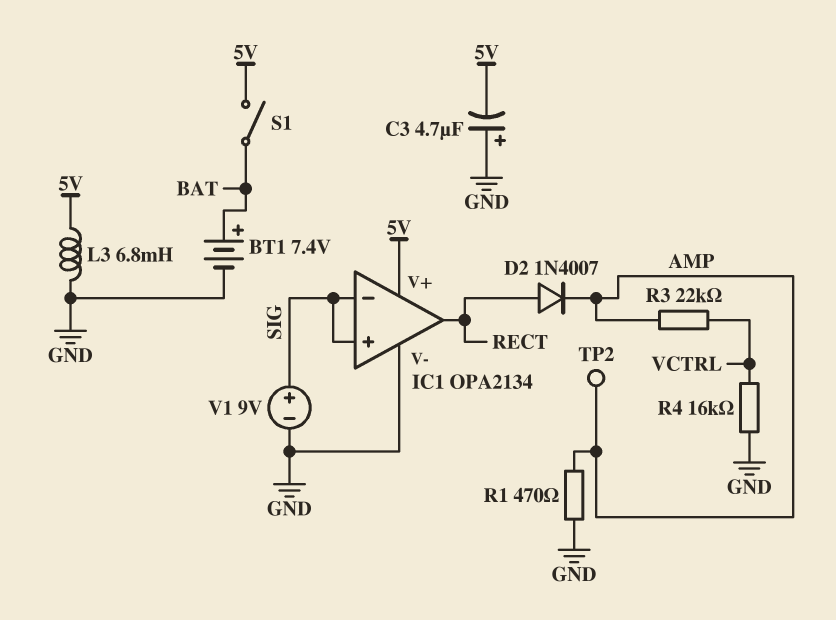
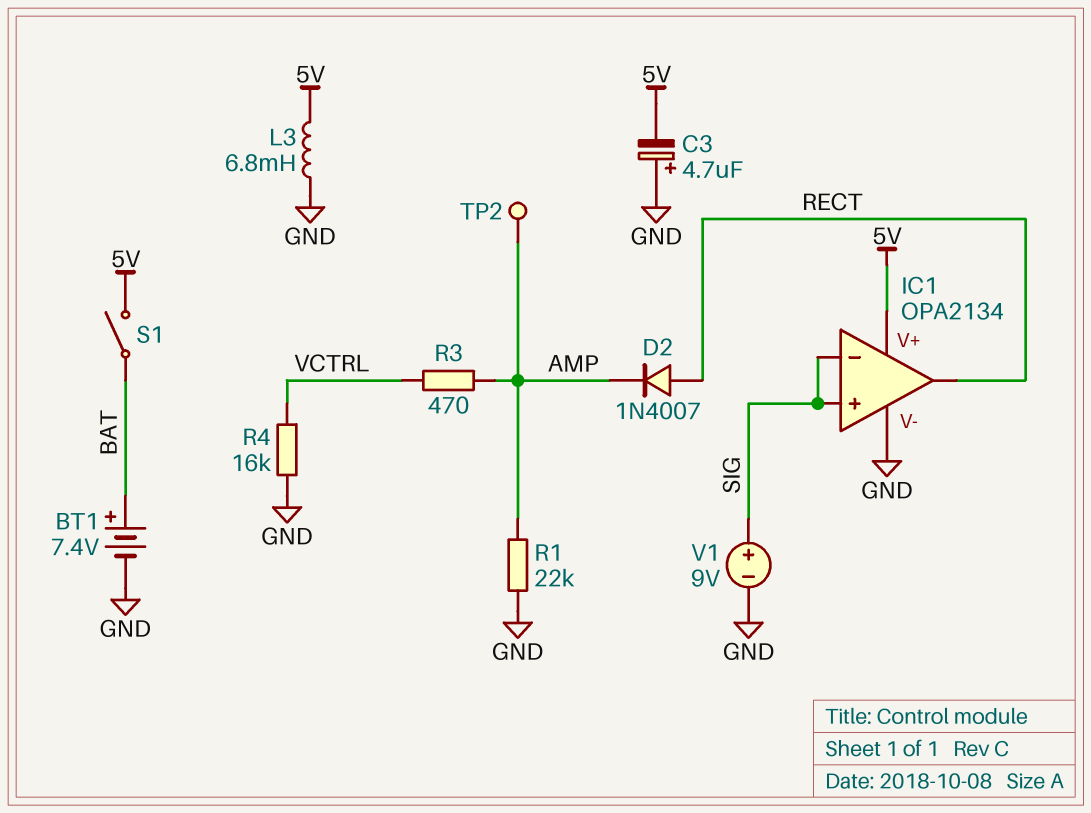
R1: 470 (AMP, GND) -> 22k (AMP, GND)
R3: 22k (AMP, VCTRL) -> 470 (AMP, VCTRL)

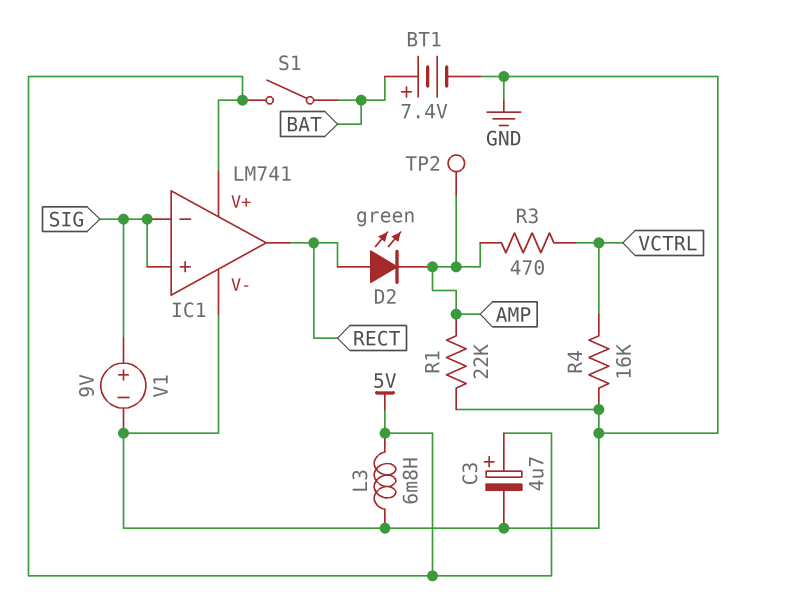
C3: 4.7uF (plus GND, minus 5V) -> 4.7uF (plus 5V, minus GND)
D2: diode 1N4007 (A RECT, K AMP) -> LED green (A RECT, K AMP)
IC1: OPA2134 -> LM741

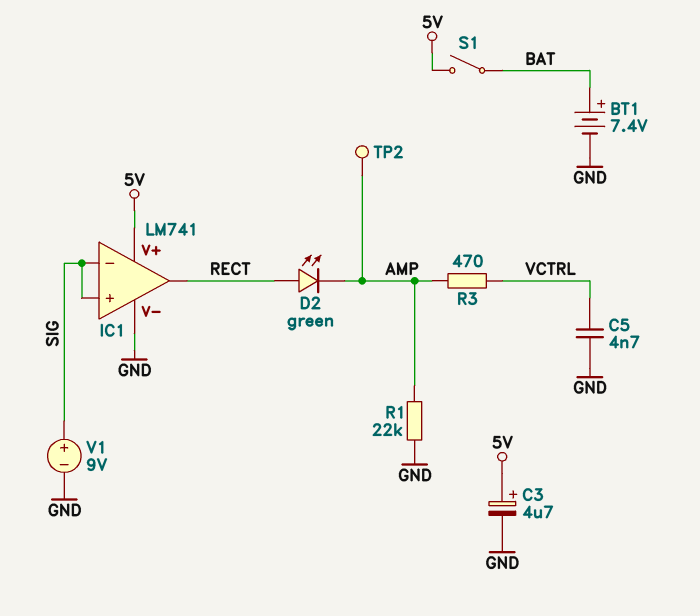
C5: none -> 4.7nF (GND, VCTRL)
L3: 6.8mH (5V, GND) -> none
R4: 16k (GND, VCTRL) -> none

